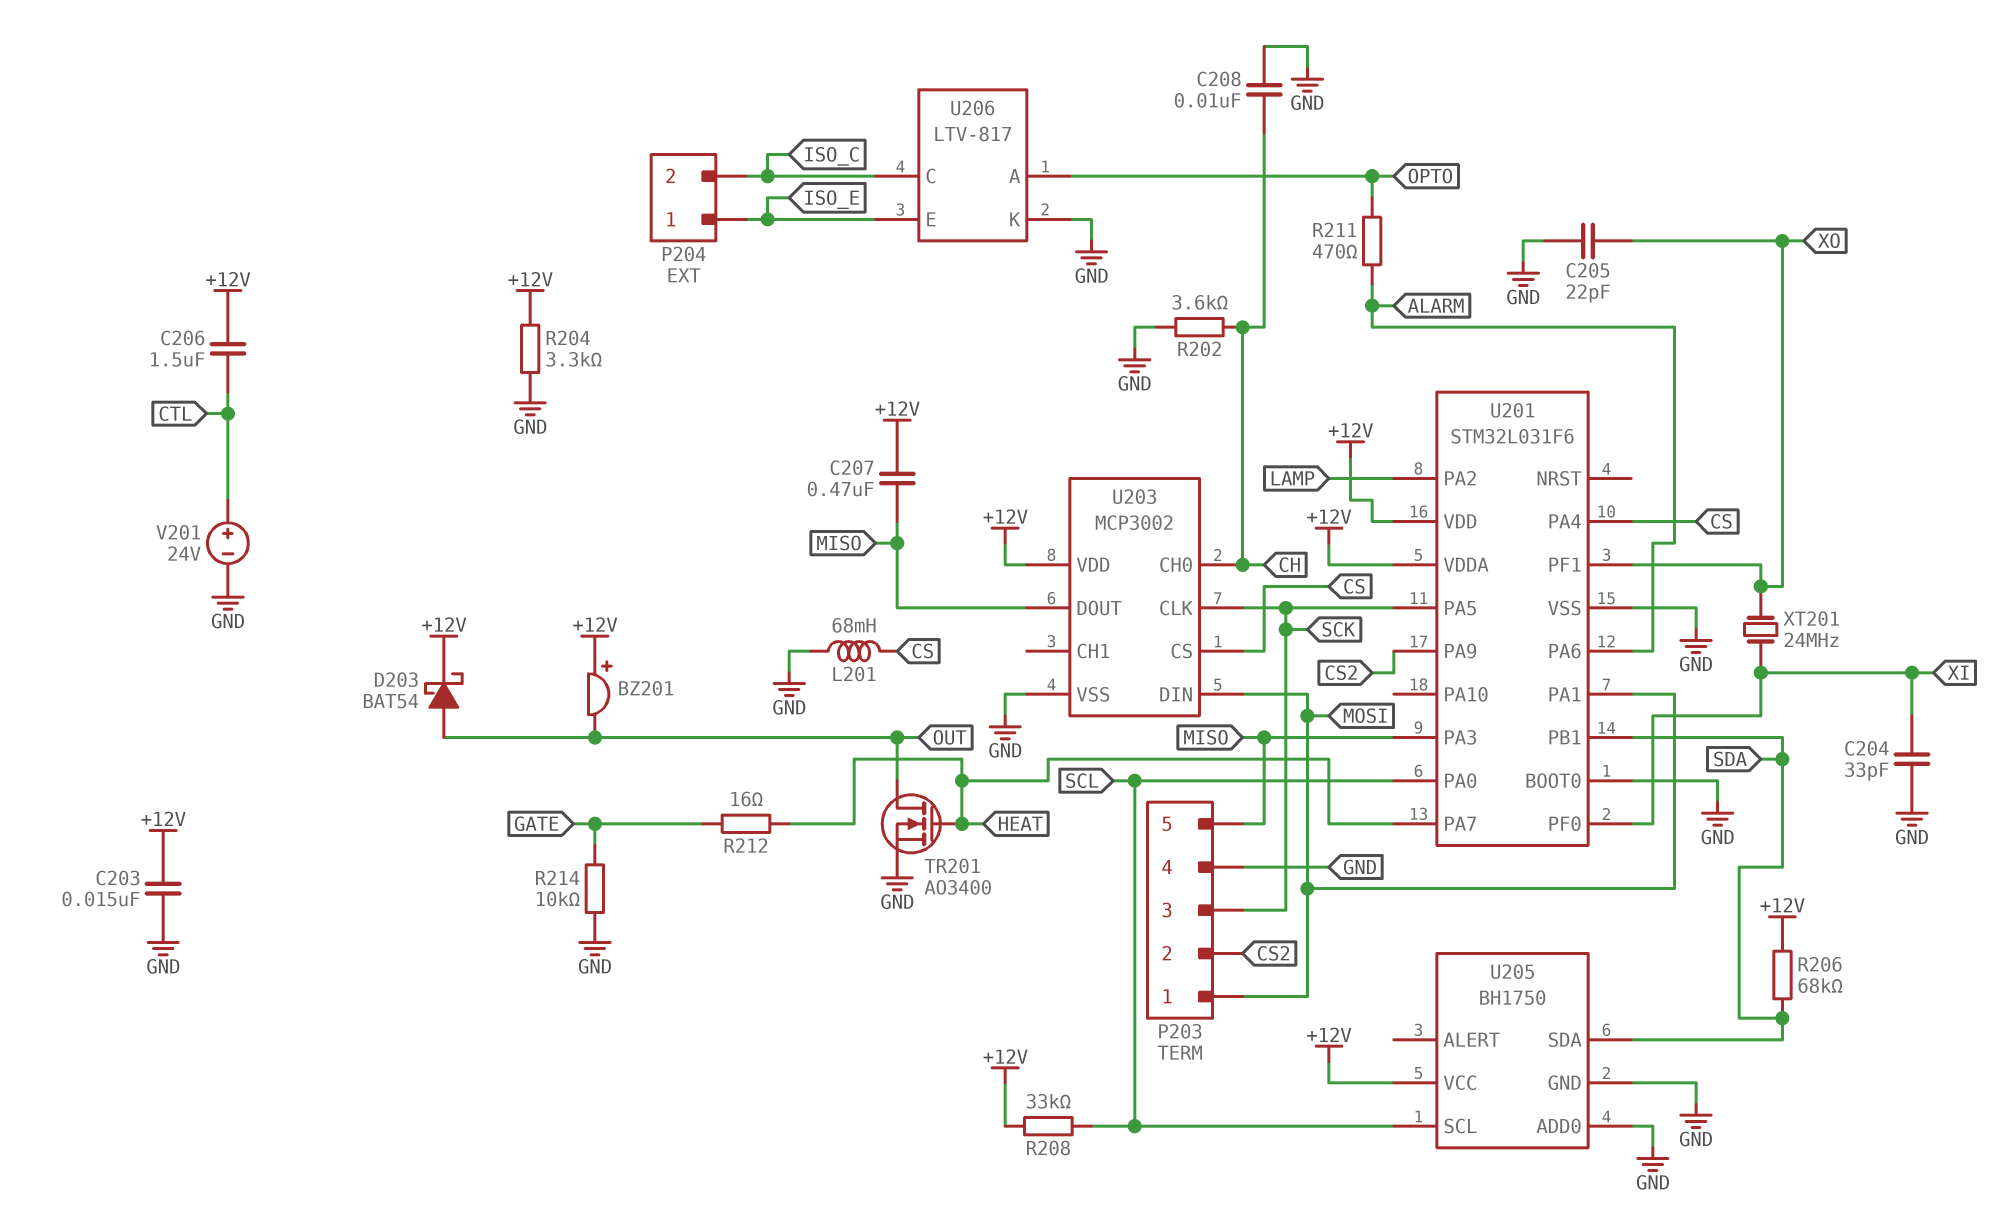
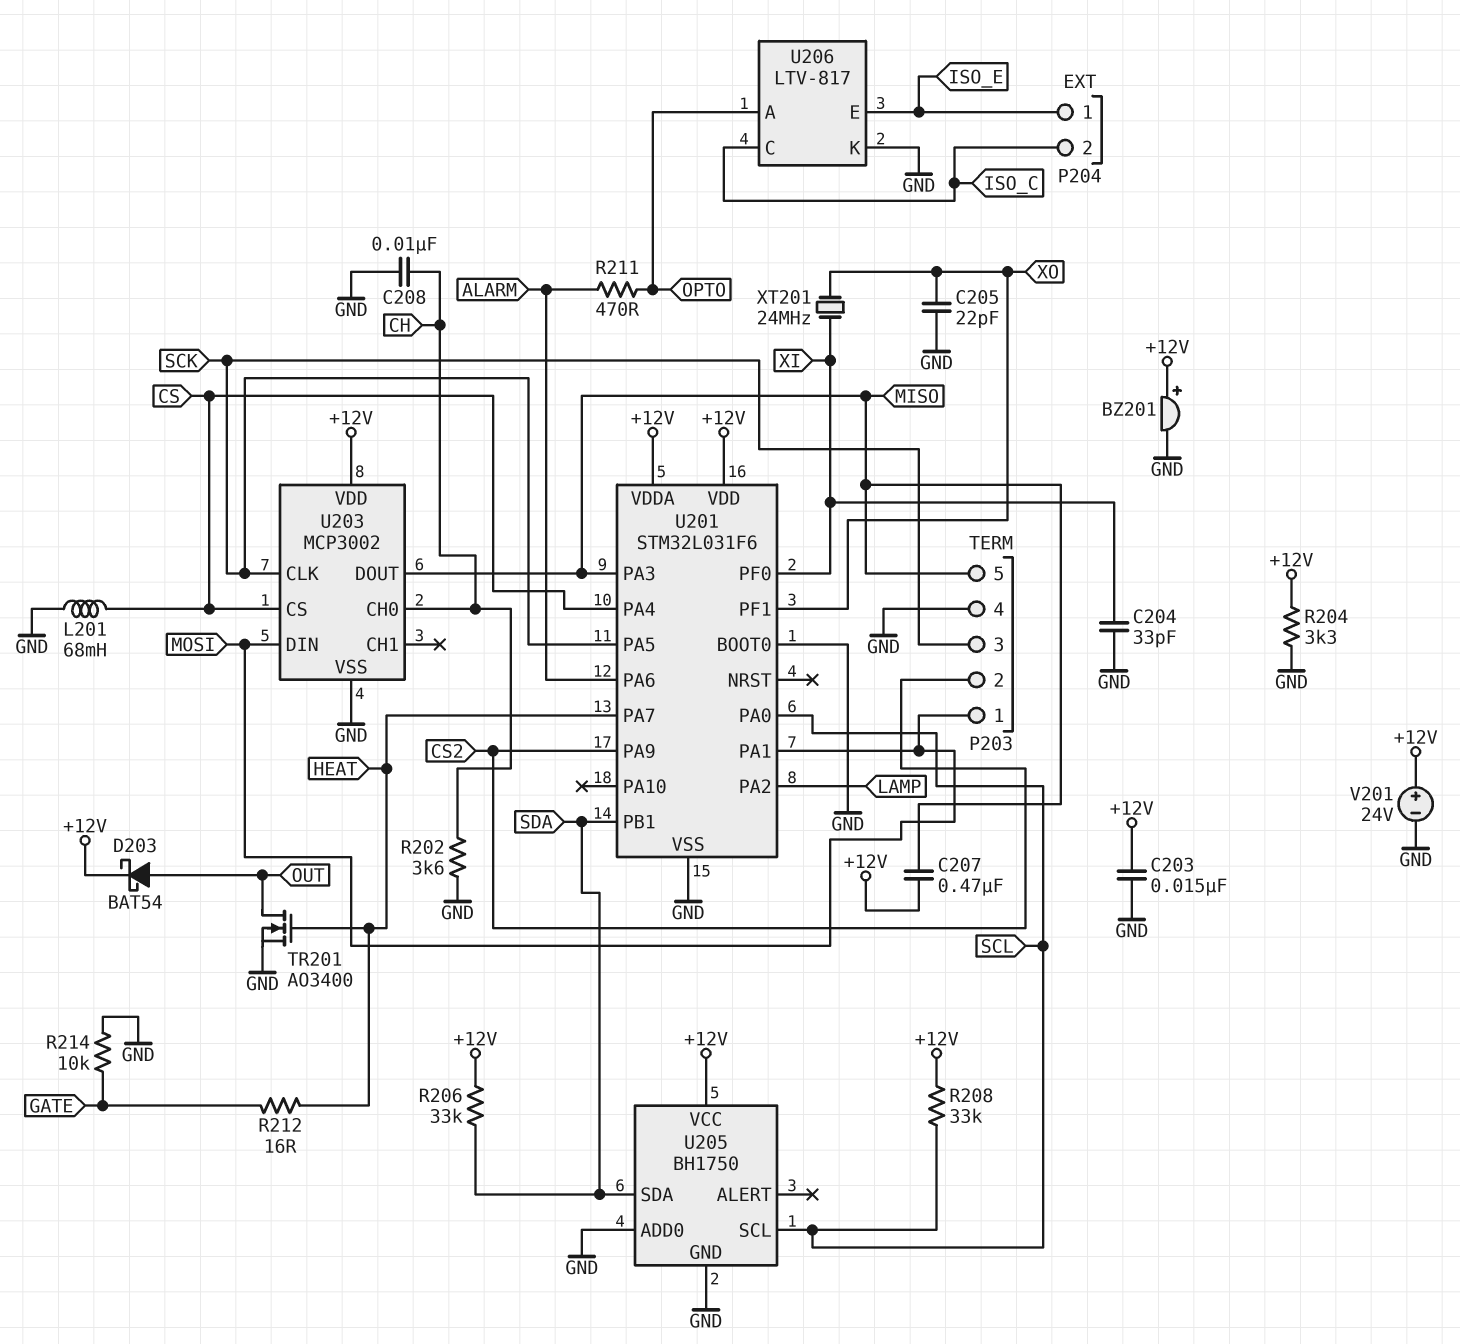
BZ201: buzzer (plus +12V, minus OUT) -> buzzer (plus +12V, minus GND)
C206: 1.5uF (+12V, CTL) -> none
R206: 68k (+12V, SDA) -> 33k (+12V, SDA)
V201: 24V (plus CTL, minus GND) -> 24V (plus +12V, minus GND)

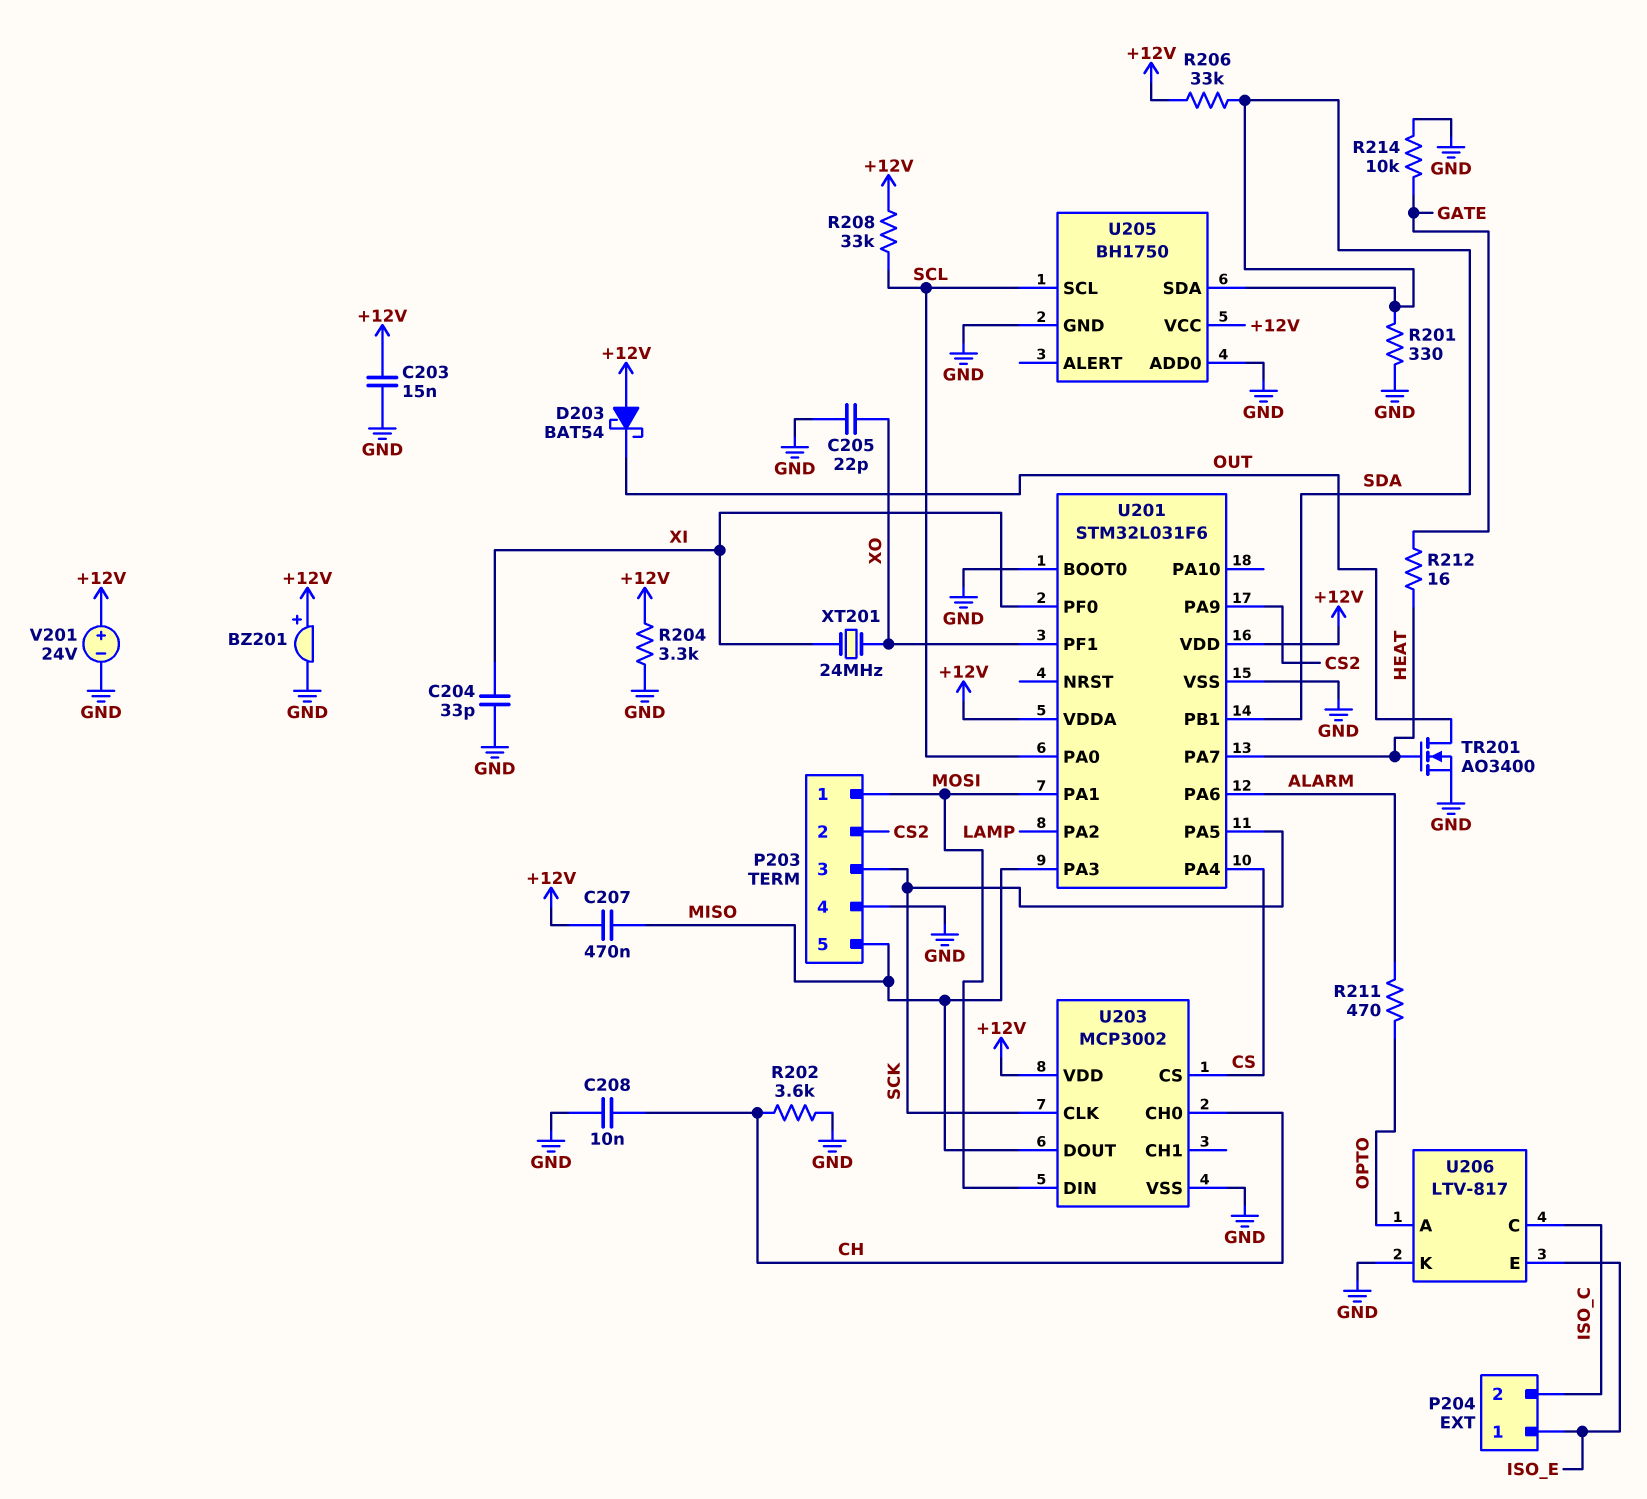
D203: schottky BAT54 (A OUT, K +12V) -> schottky BAT54 (A +12V, K OUT)
L201: 68mH (CS, GND) -> none
R201: none -> 330 (GND, SDA)

